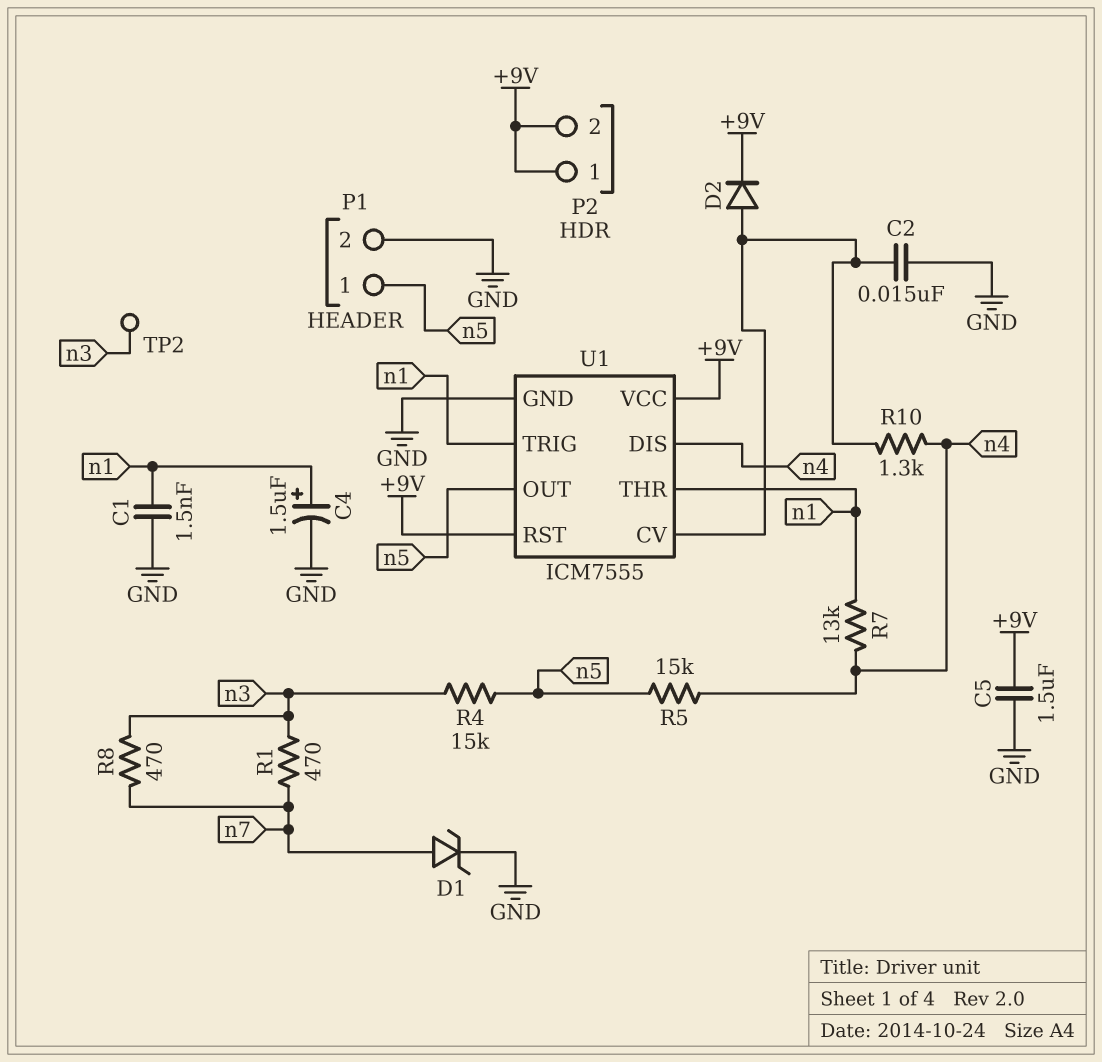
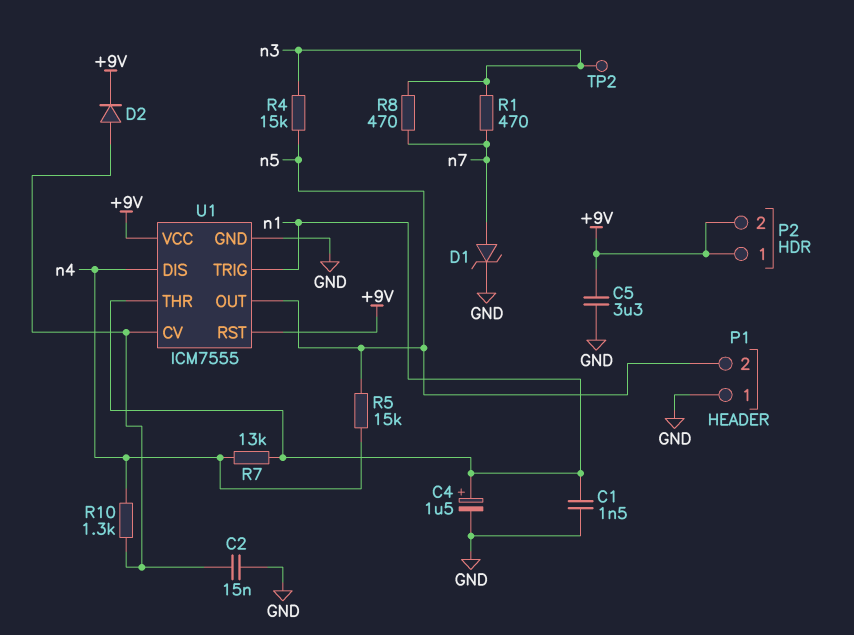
C5: 1.5uF (+9V, GND) -> 3.3uF (+9V, GND)
P1 pin 1: n5 -> GND
P1 pin 2: GND -> n5

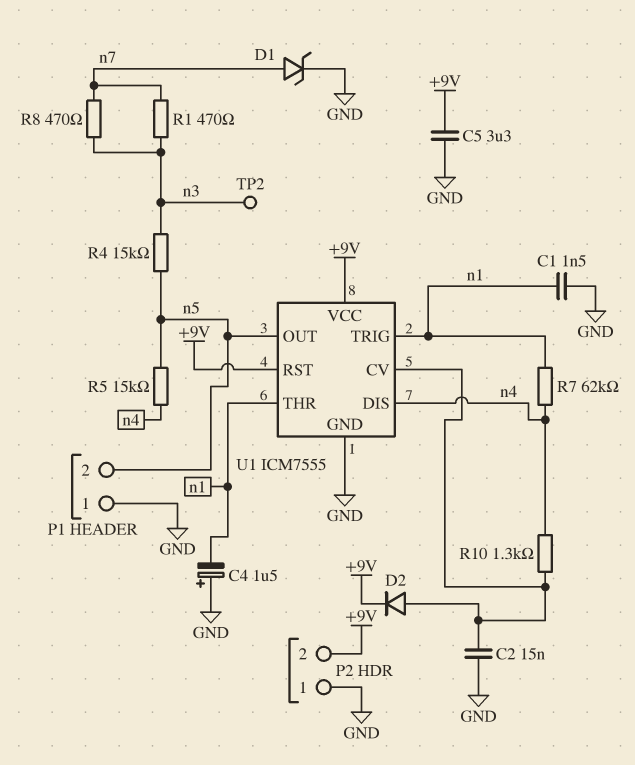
C4: 1.5uF (plus n1, minus GND) -> 1.5uF (plus GND, minus n1)
P2 pin 1: +9V -> GND
R7: 13k (n1, n4) -> 62k (n1, n4)

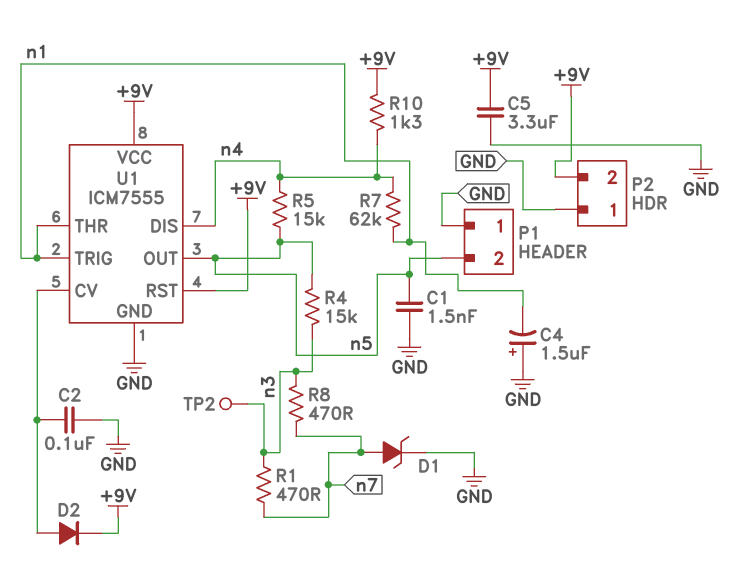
C1: 1.5nF (GND, n1) -> 1.5nF (GND, n5)
C2: 15nF (GND, U1/CV) -> 100nF (GND, U1/CV)
R10: 1.3k (U1/CV, n4) -> 1.3k (+9V, n4)

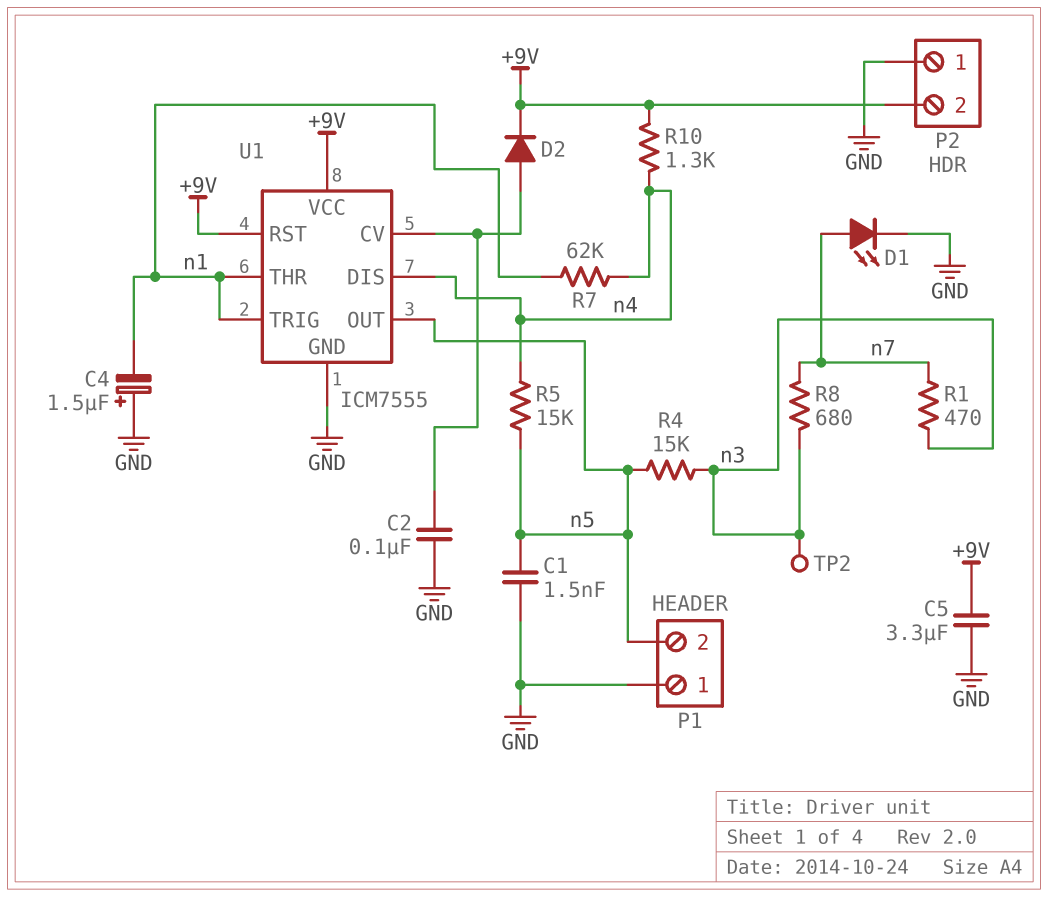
D1: zener (A n7, K GND) -> LED (A n7, K GND)
R8: 470 (n3, n7) -> 680 (n3, n7)

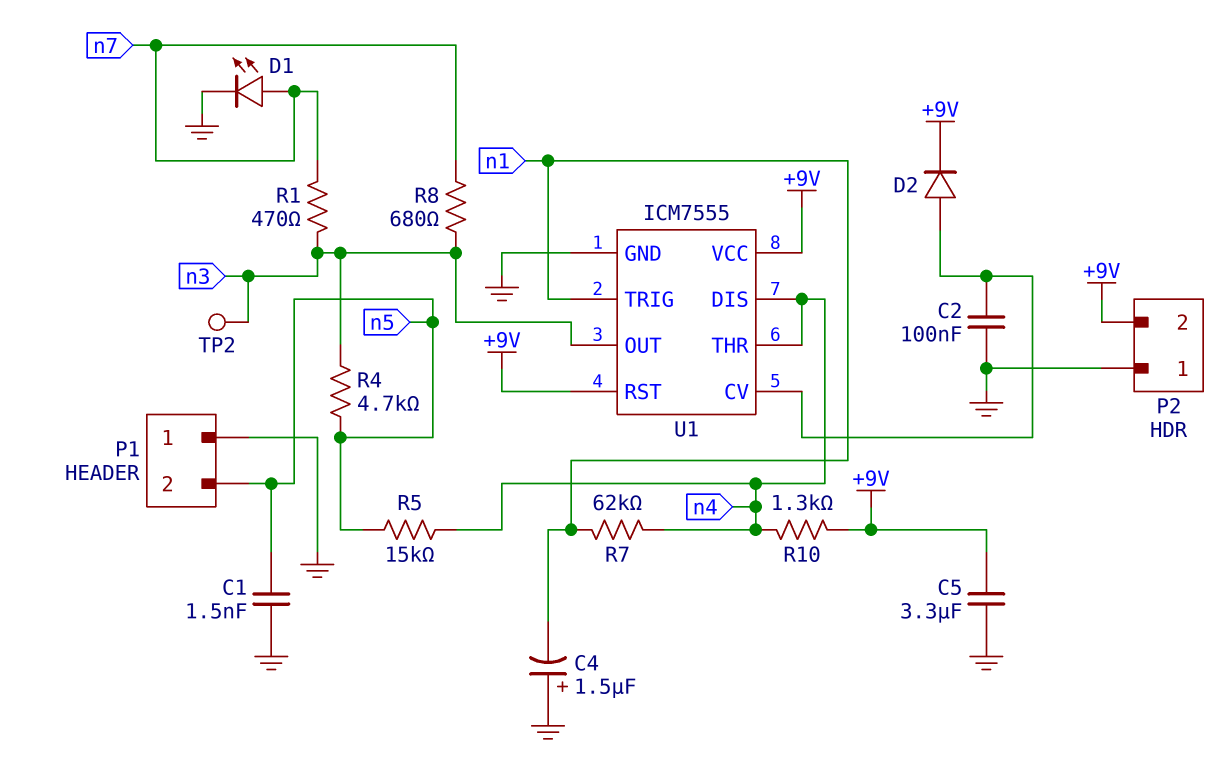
R4: 15k (n3, n5) -> 4.7k (n3, n5)
U1 pin OUT: n5 -> n3
U1 pin THR: n1 -> n4

